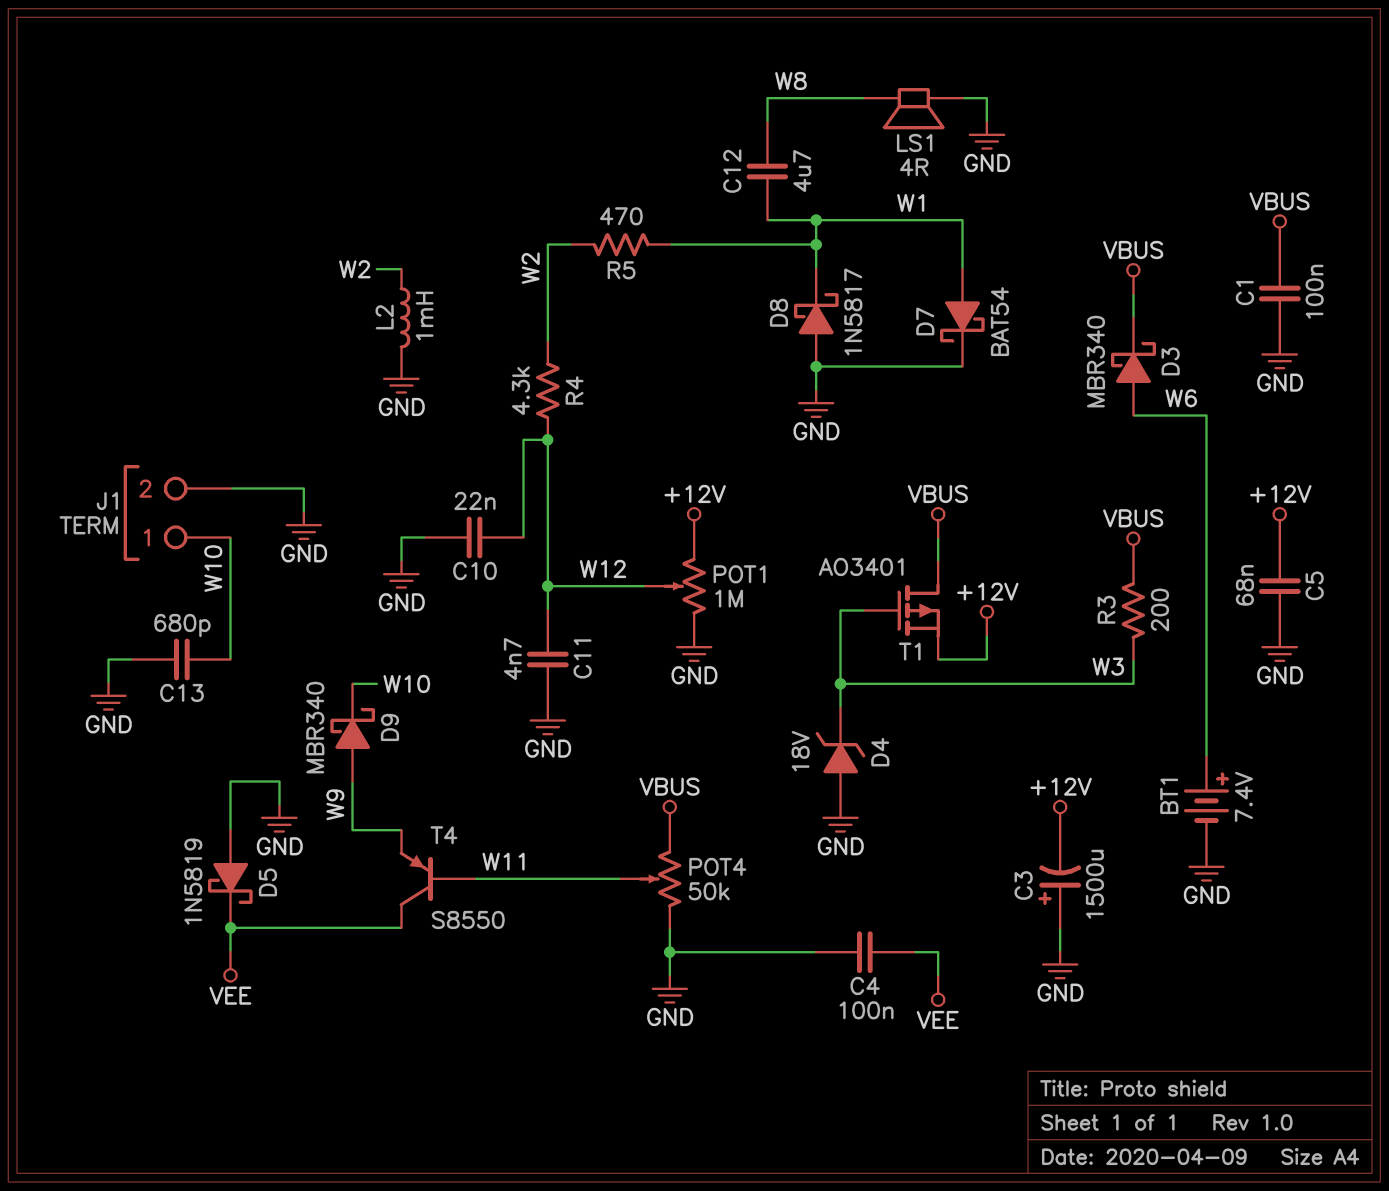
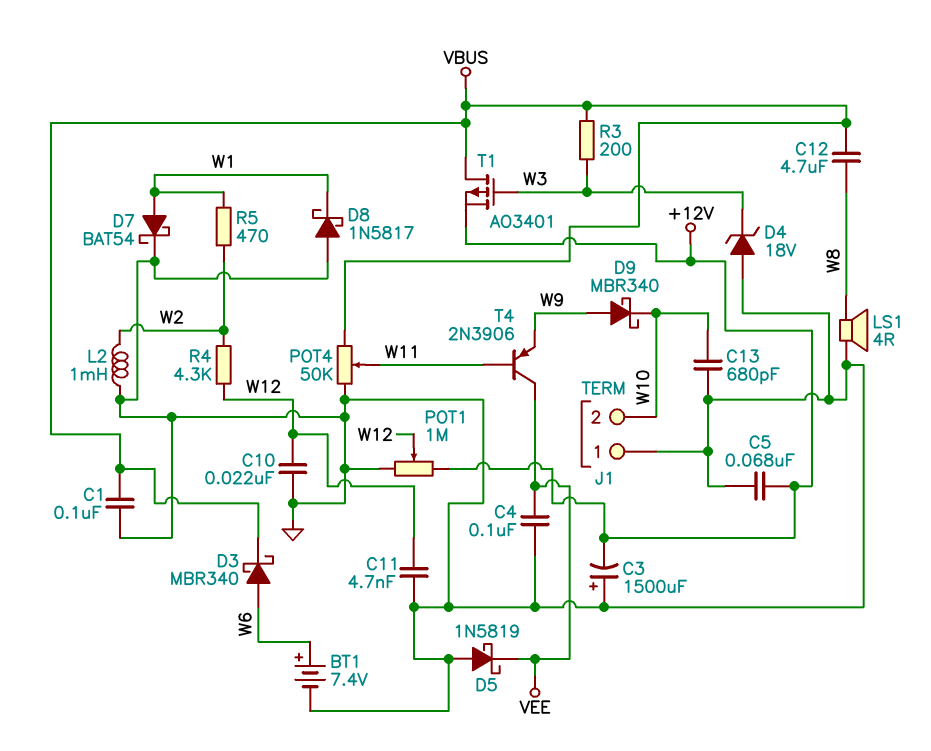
C12: 4.7uF (W1, W8) -> 4.7uF (VBUS, W8)
J1 pin 1: W10 -> GND
J1 pin 2: GND -> W10
T4: PNP S8550 (B W11, C VEE, E W9) -> PNP 2N3906 (B W11, C VEE, E W9)

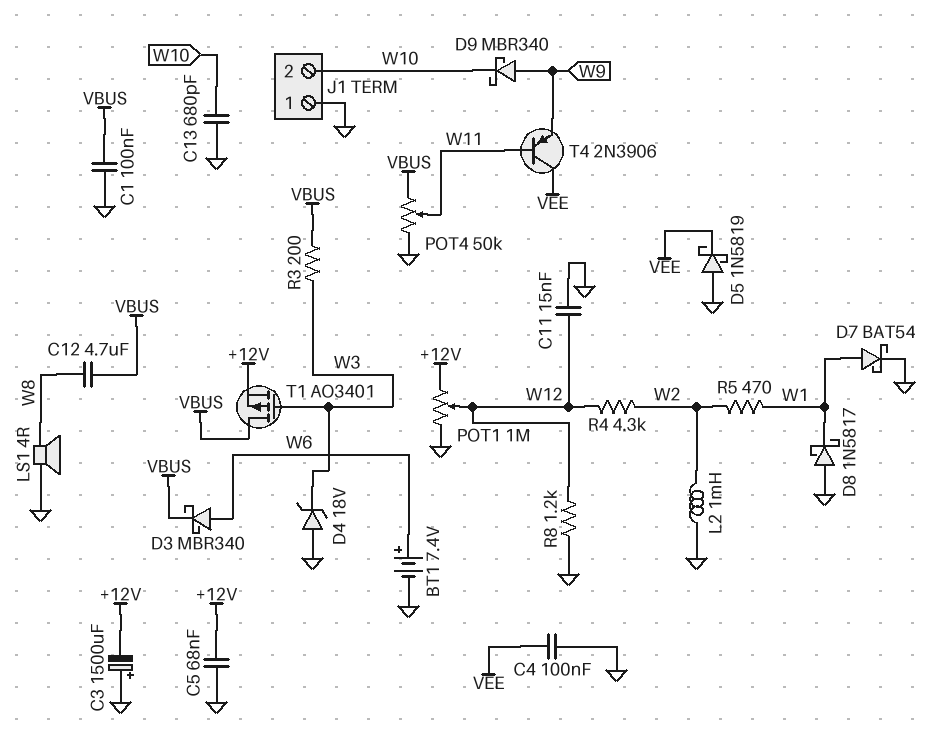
C10: 22nF (GND, W12) -> none
C11: 4.7nF (GND, W12) -> 15nF (GND, W12)
R8: none -> 1.2k (GND, W12)

